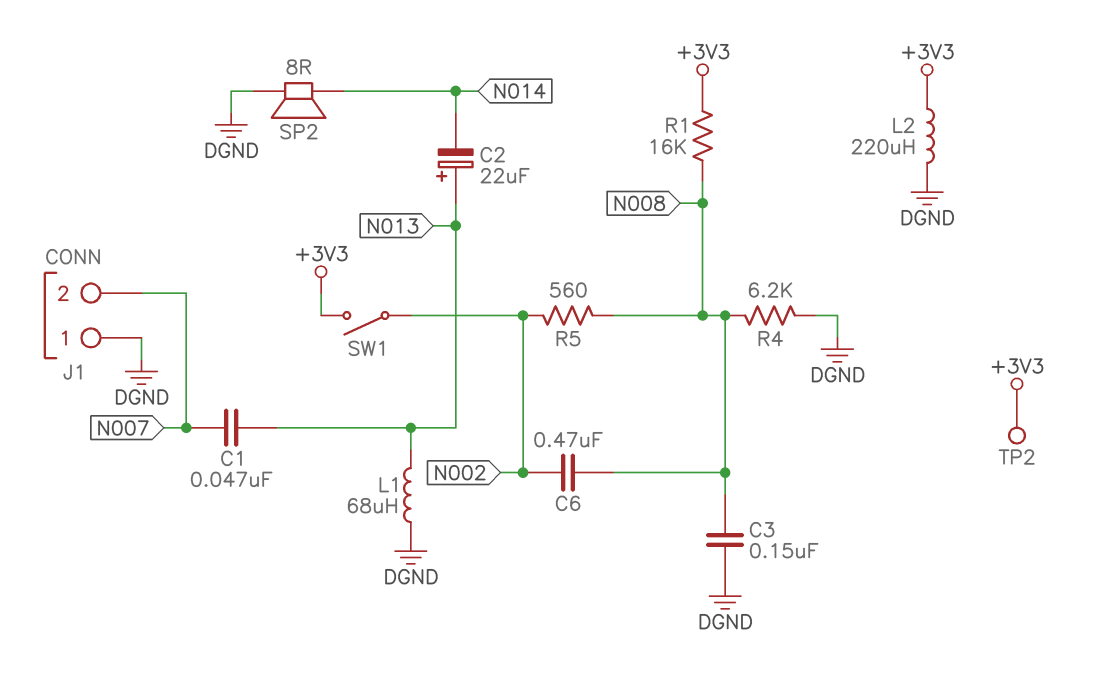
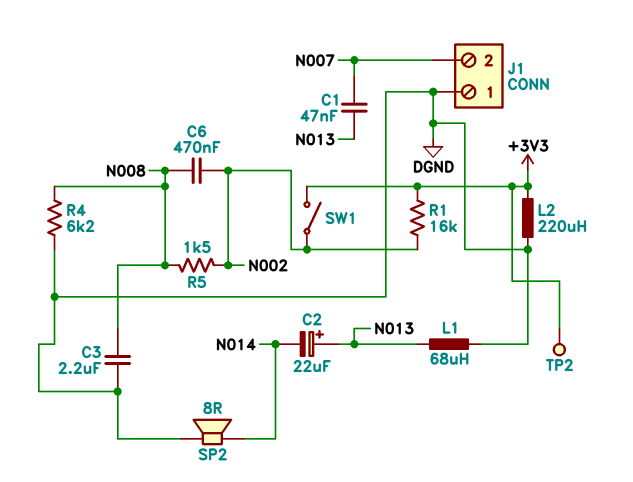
C3: 150nF (DGND, N008) -> 2.2uF (DGND, N008)
R1: 16k (+3V3, N008) -> 16k (+3V3, N002)
R5: 560 (N002, N008) -> 1.5k (N002, N008)

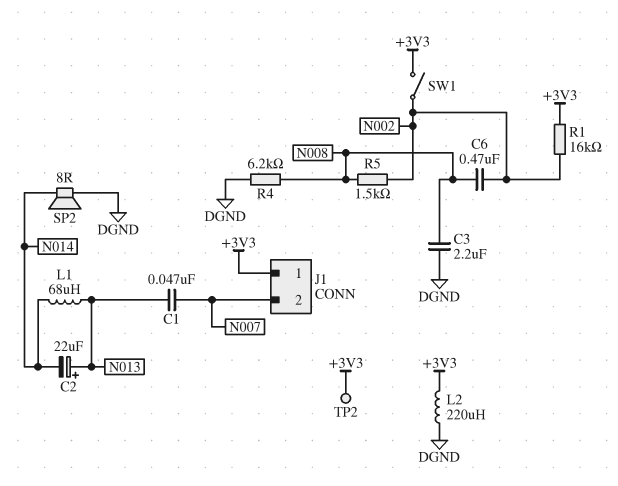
J1 pin 1: DGND -> +3V3
L1: 68uH (DGND, N013) -> 68uH (N013, N014)

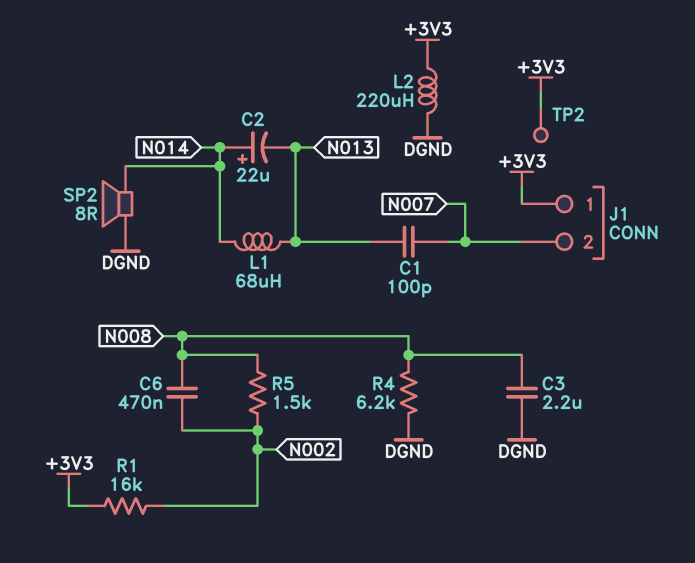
C1: 47nF (N007, N013) -> 100pF (N007, N013)
C2: 22uF (plus N013, minus N014) -> 22uF (plus N014, minus N013)
SW1: switch (+3V3, N002) -> none

